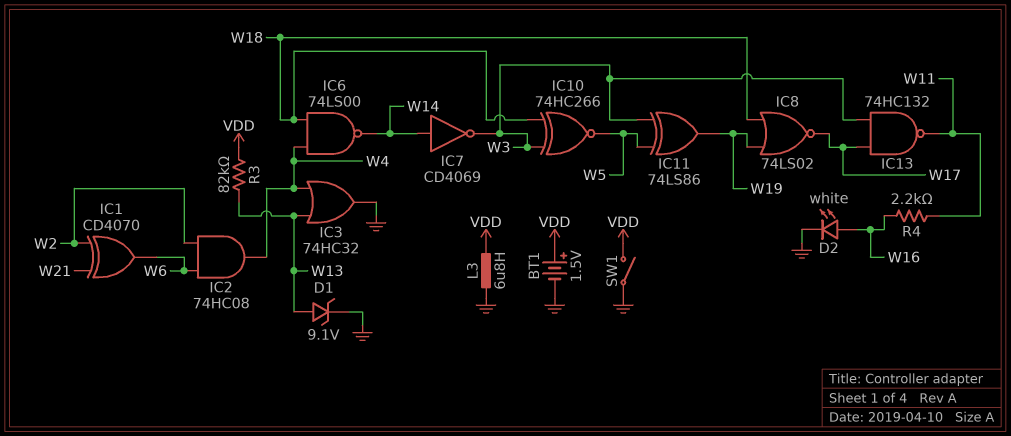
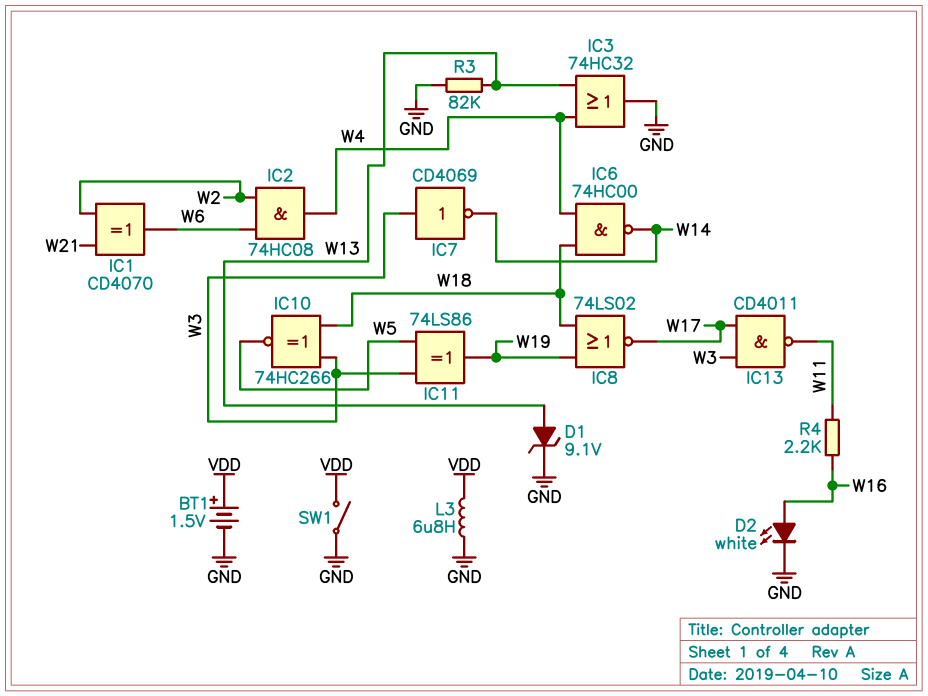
IC6: NAND 74LS00 (in W4, in W18, out W14) -> NAND 74HC00 (in W4, in W18, out W14)
IC7: NOT CD4069 (in W14, out W3) -> NOT CD4069 (in W3, out W14)
IC13: NAND 74HC132 (in W3, in W17, out W11) -> NAND CD4011 (in W3, in W17, out W11)
R3: 82k (VDD, W13) -> 82k (GND, W13)

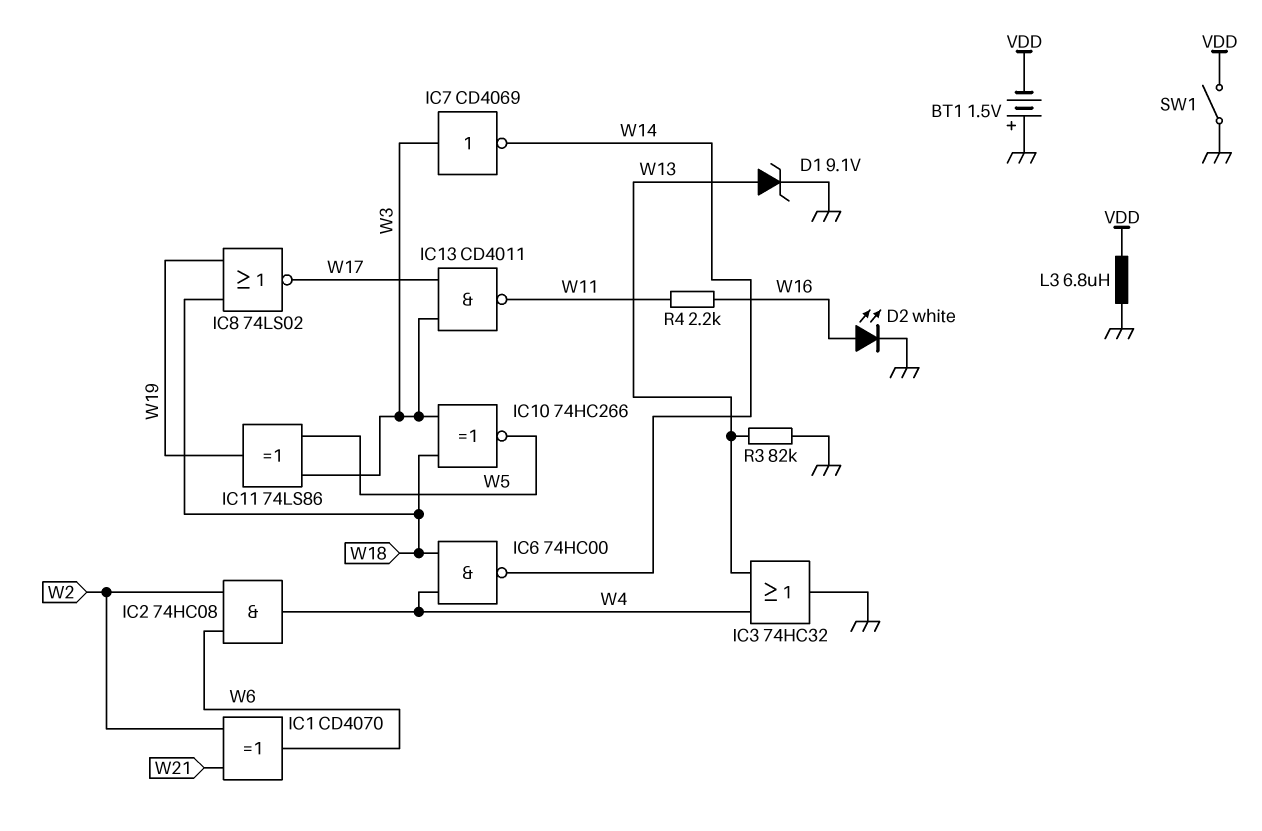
BT1: 1.5V (plus VDD, minus GND) -> 1.5V (plus GND, minus VDD)

